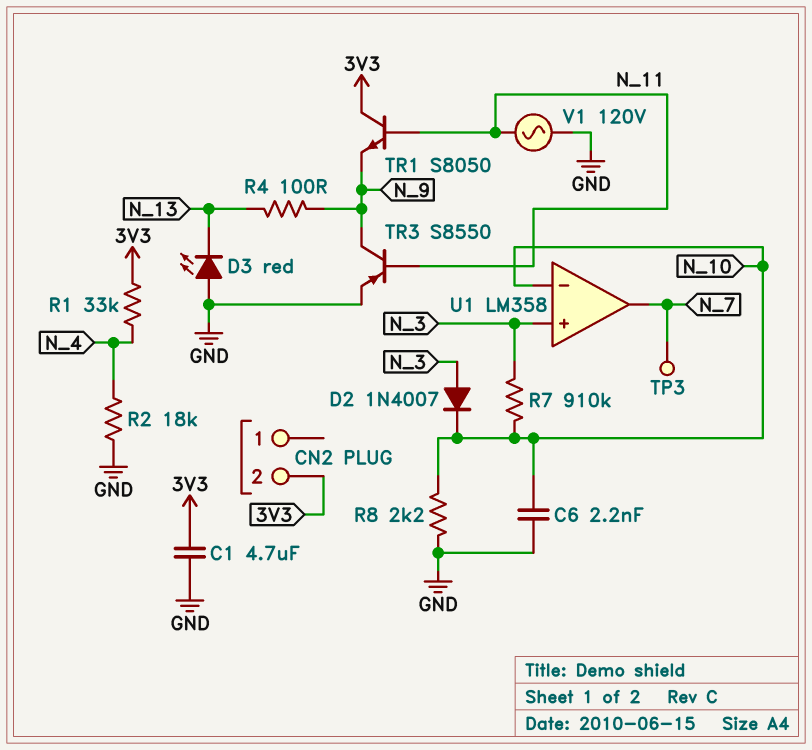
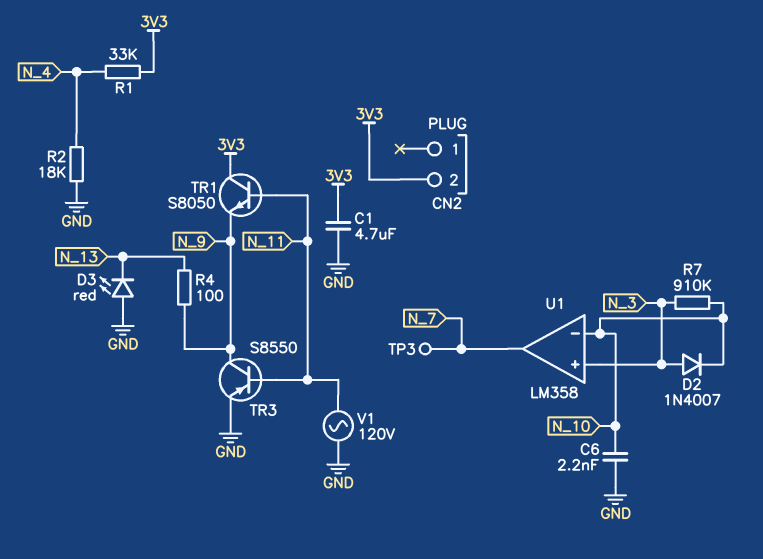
R8: 2.2k (GND, N_10) -> none

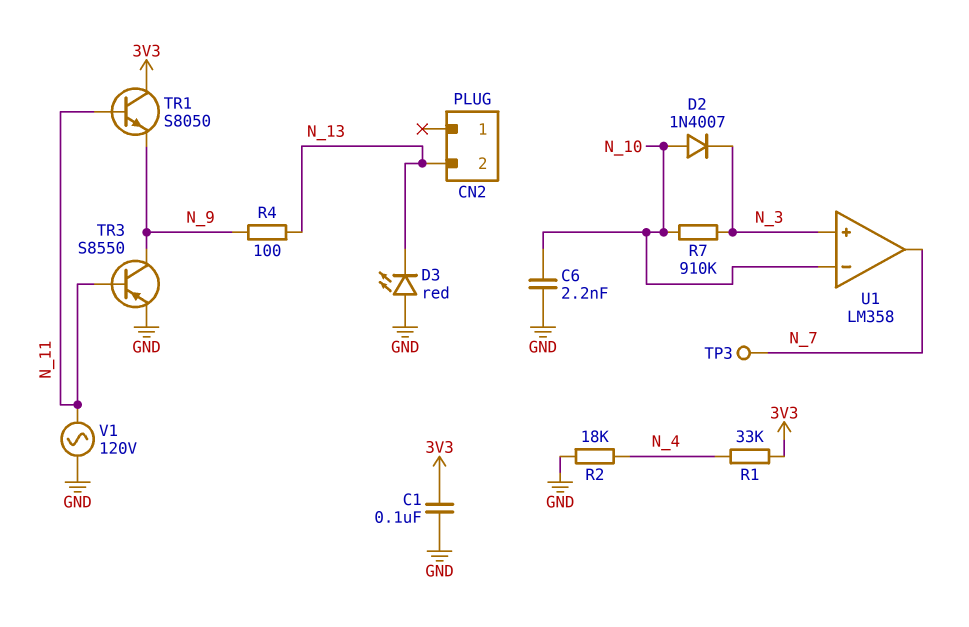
C1: 4.7uF (3V3, GND) -> 100nF (3V3, GND)
CN2 pin 2: 3V3 -> N_13
D2: diode 1N4007 (A N_3, K N_10) -> diode 1N4007 (A N_10, K N_3)

